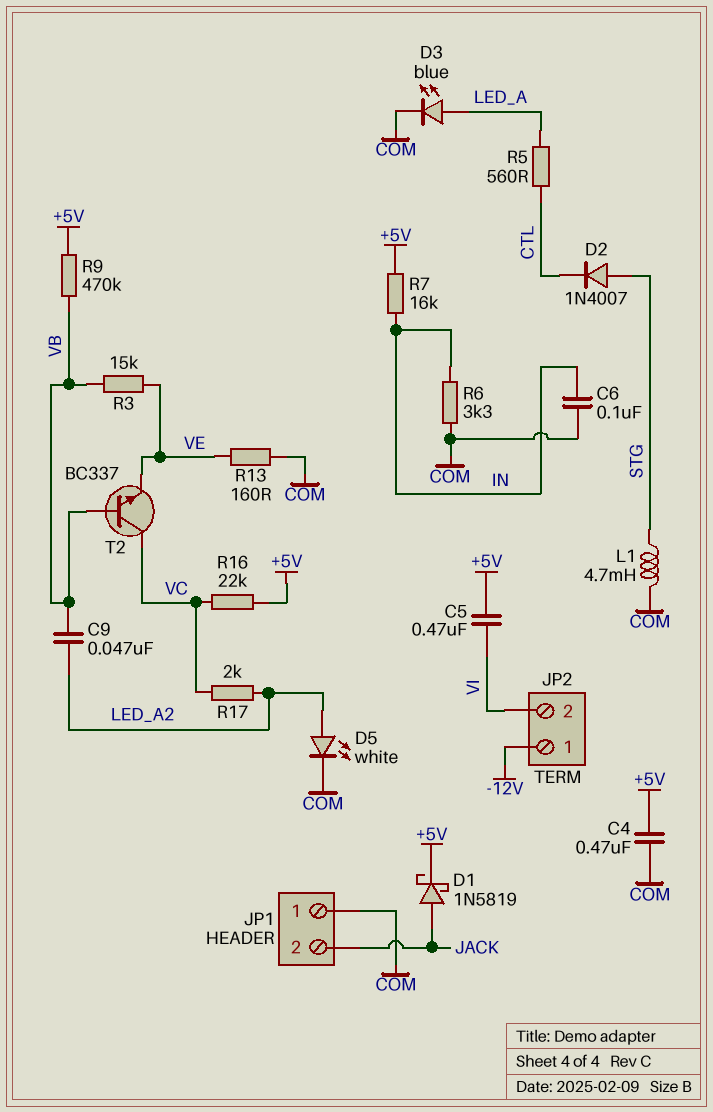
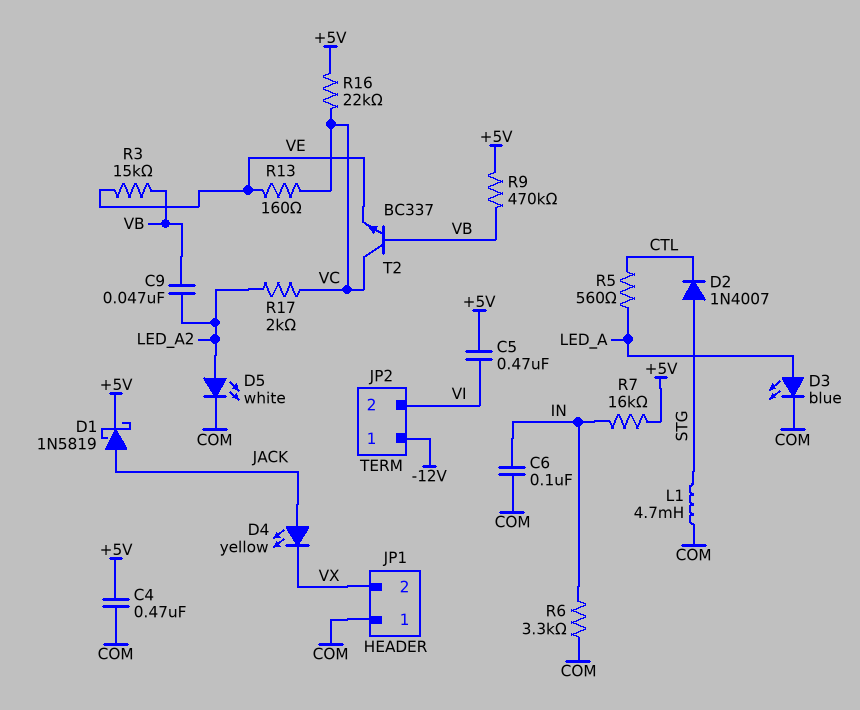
D4: none -> LED yellow (A JACK, K VX)
JP1 pin 2: JACK -> VX
R13: 160 (COM, VE) -> 160 (VC, VE)

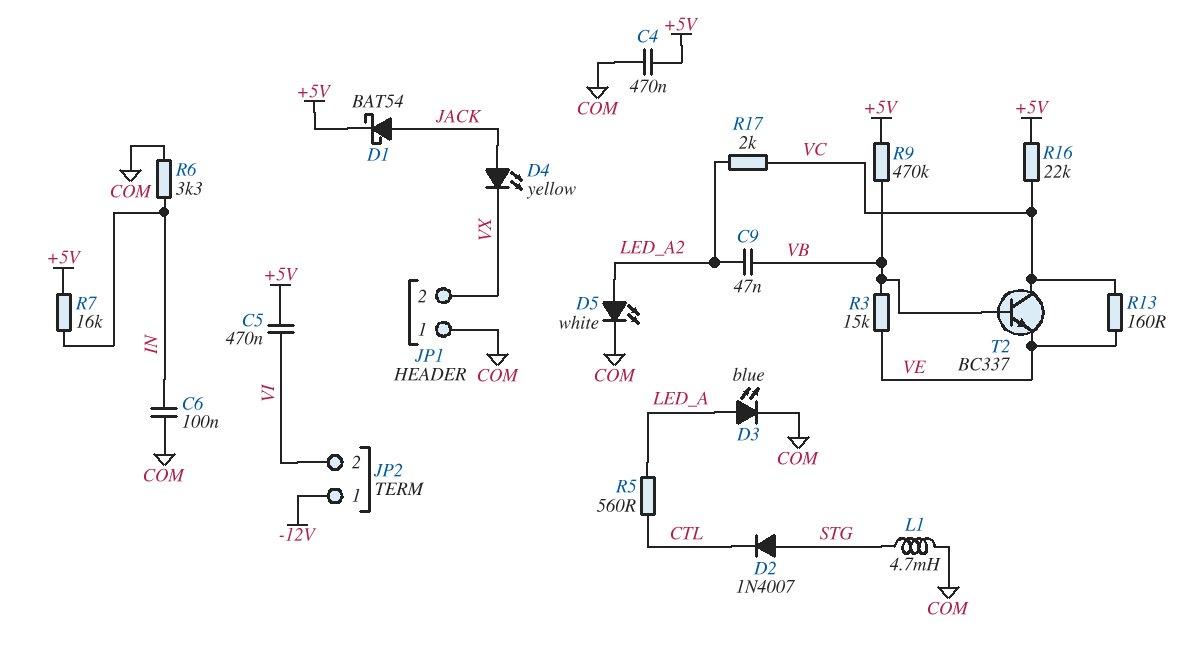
D1: schottky 1N5819 (A JACK, K +5V) -> schottky BAT54 (A JACK, K +5V)

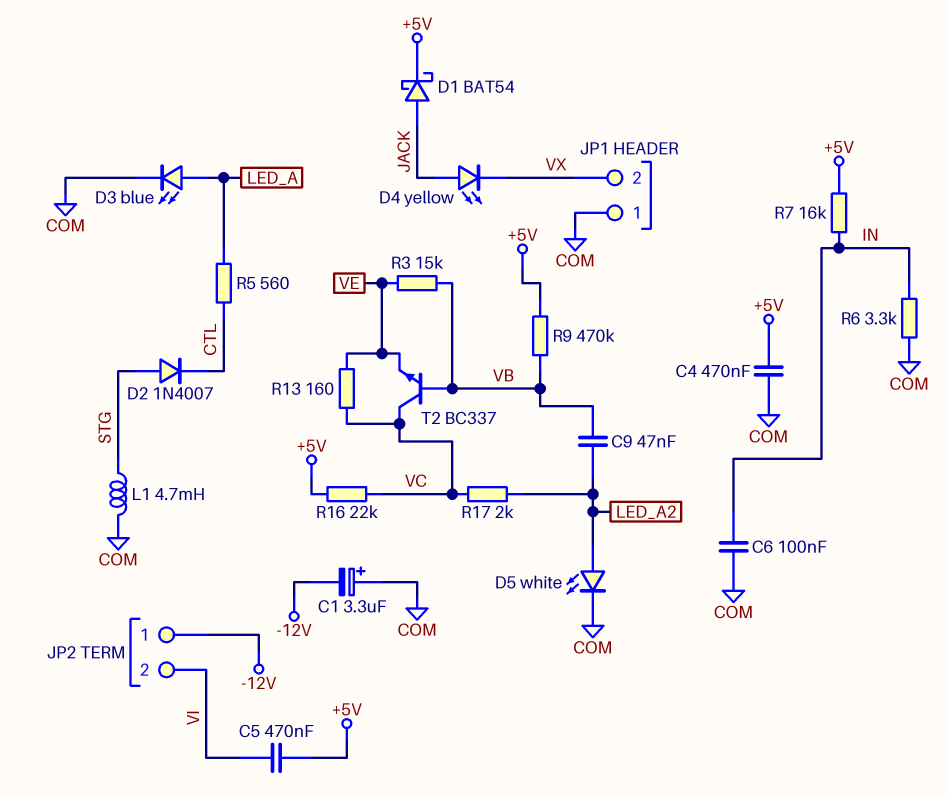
C1: none -> 3.3uF (plus COM, minus -12V)

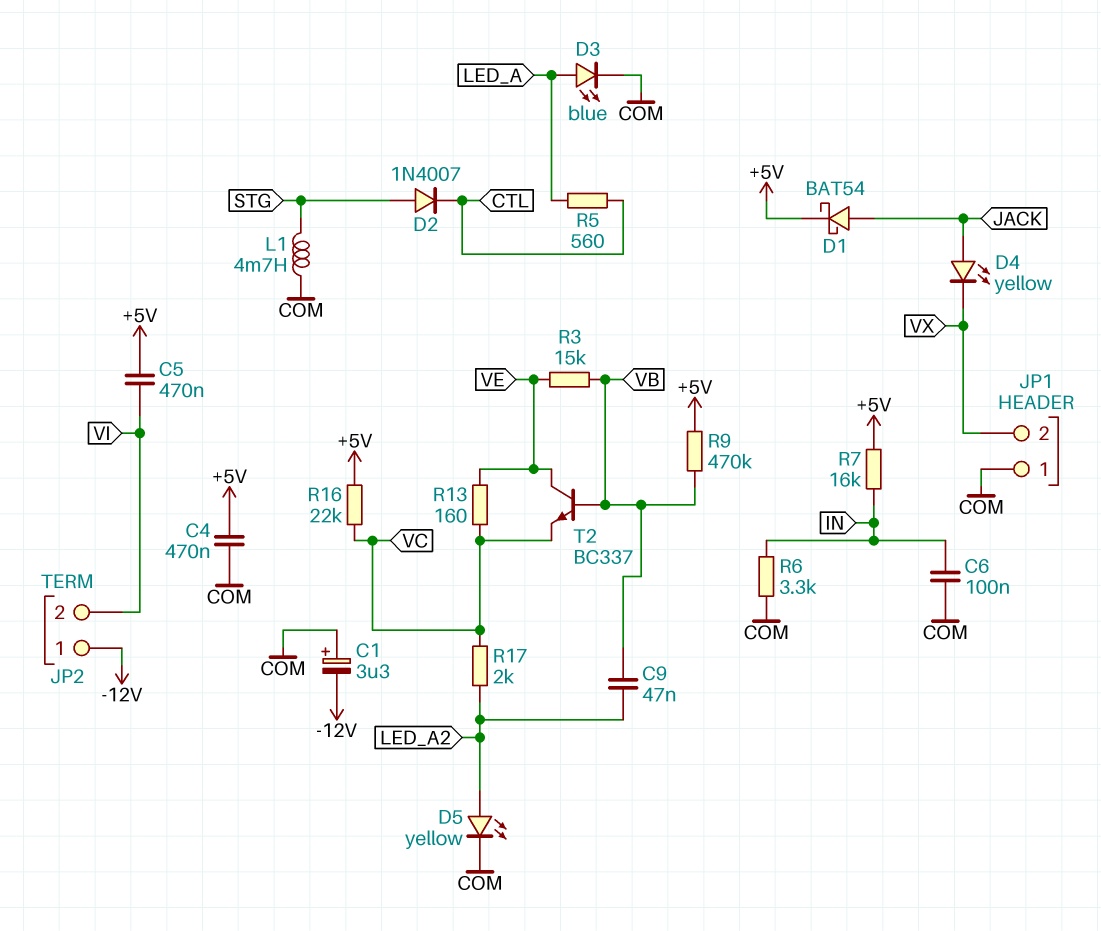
D5: LED white (A LED_A2, K COM) -> LED yellow (A LED_A2, K COM)
T2: NPN BC337 (B VB, C VC, E VE) -> NPN BC337 (B VB, C VE, E VC)

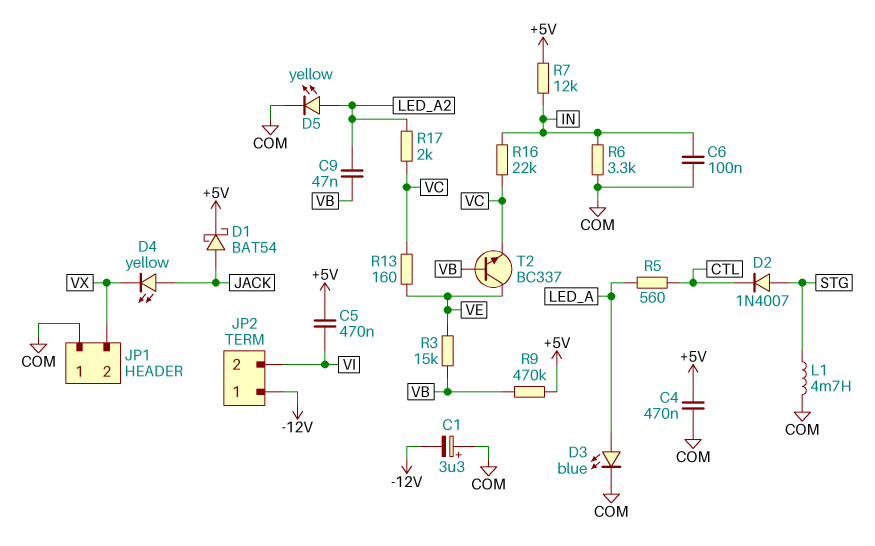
R7: 16k (+5V, IN) -> 12k (+5V, IN)
R16: 22k (+5V, VC) -> 22k (IN, VC)

